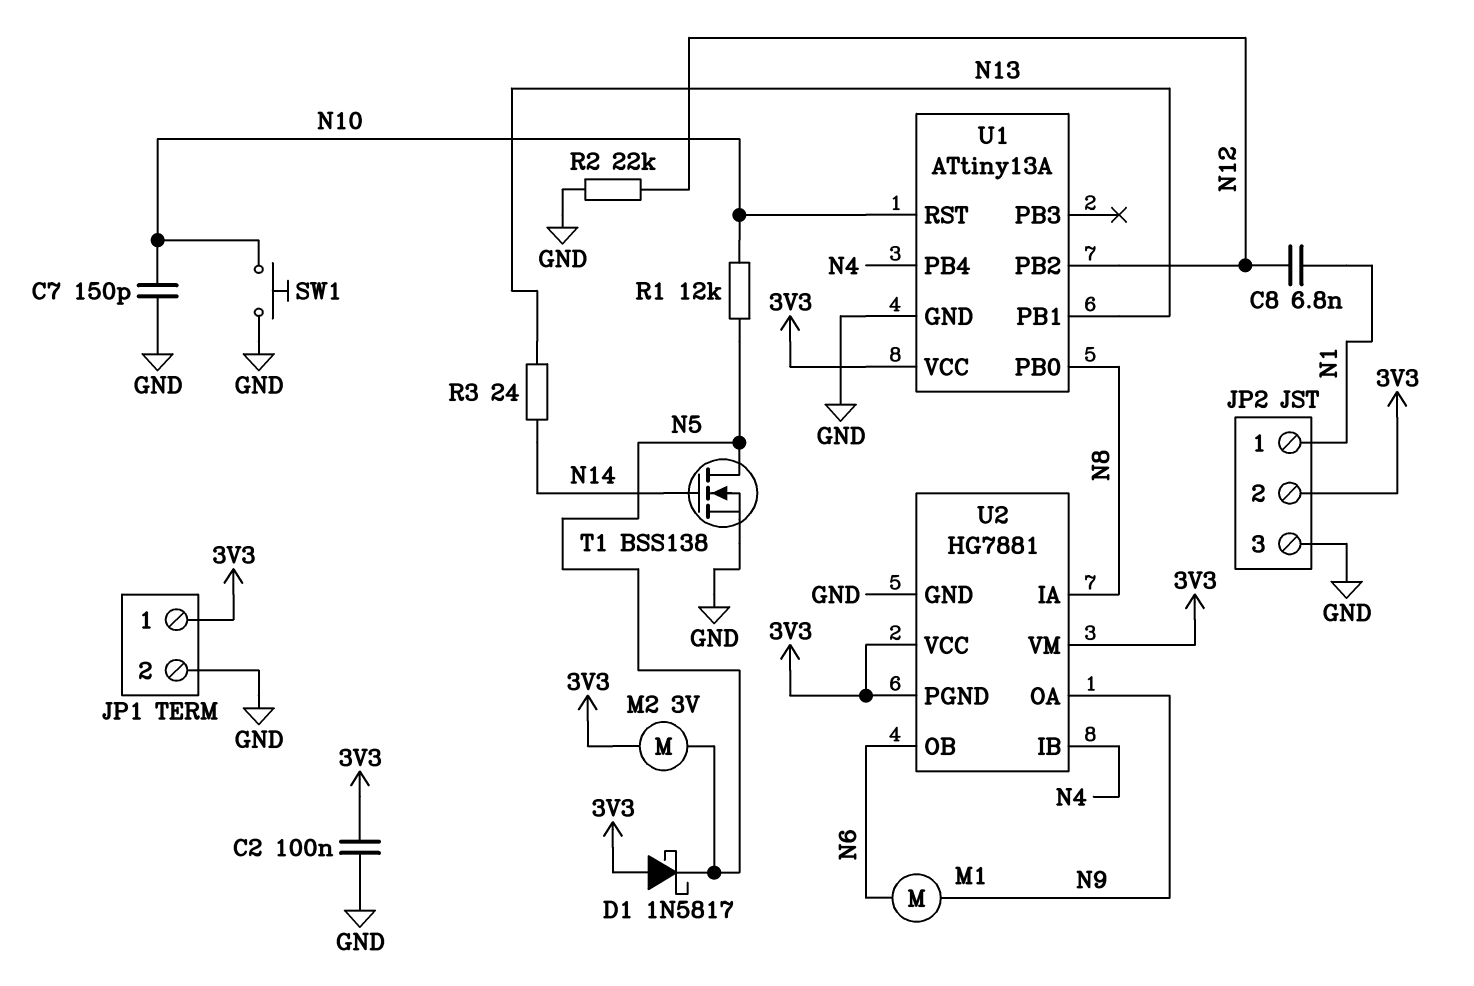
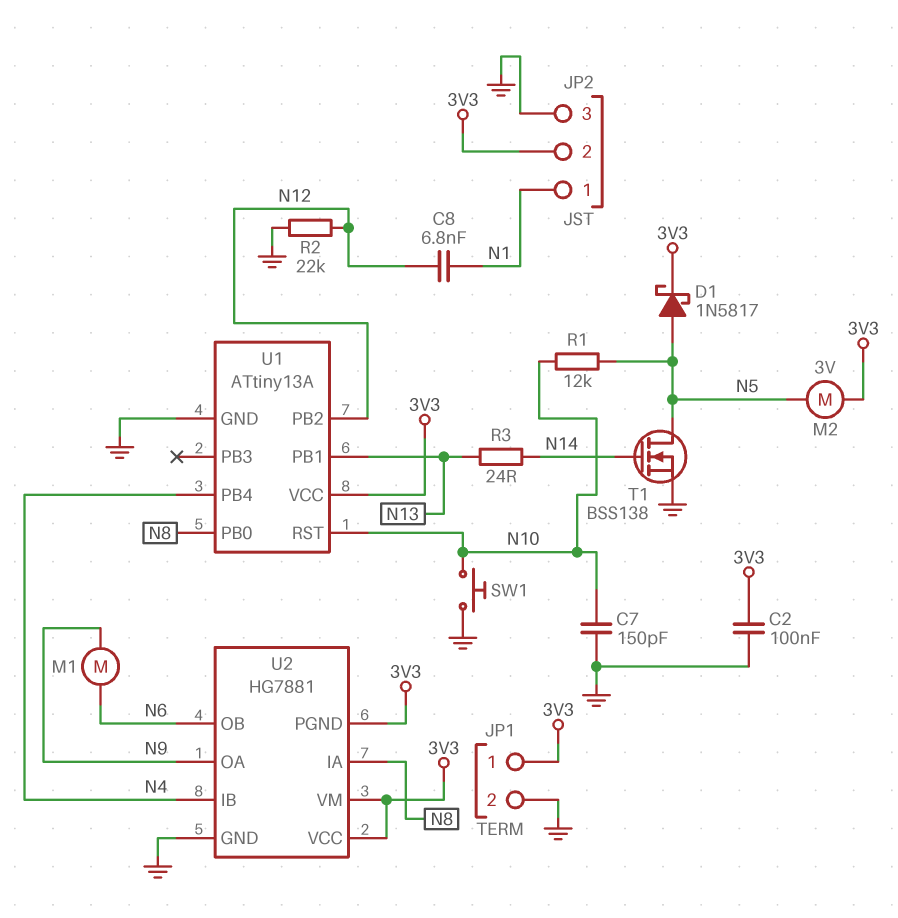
D1: schottky 1N5817 (A 3V3, K N5) -> schottky 1N5817 (A N5, K 3V3)

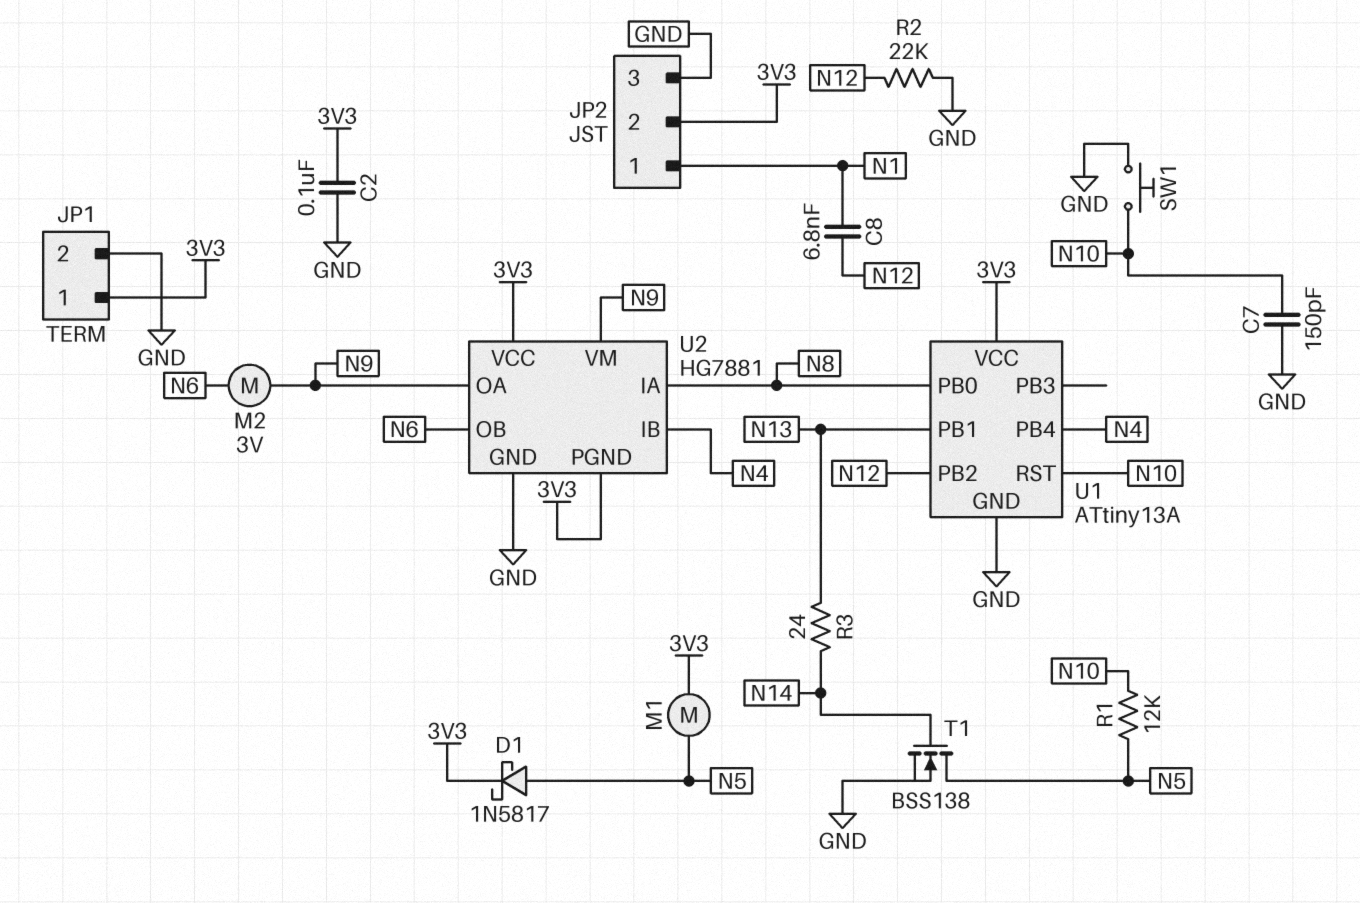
M1: motor (N6, N9) -> motor (3V3, N5)
M2: motor 3V (3V3, N5) -> motor 3V (N6, N9)
U2 pin VM: 3V3 -> N9

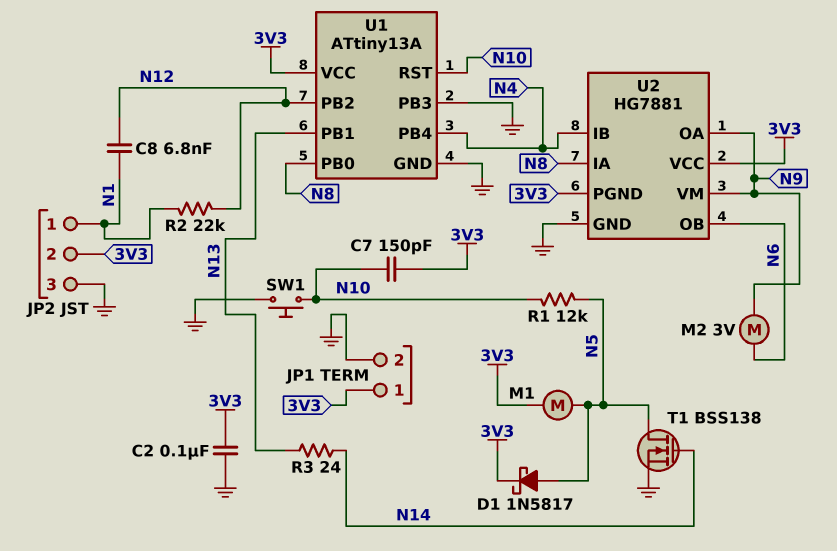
C7: 150pF (GND, N10) -> 150pF (3V3, N10)
R2: 22k (GND, N12) -> 22k (N1, N12)
U1 pin PB3: none -> GND

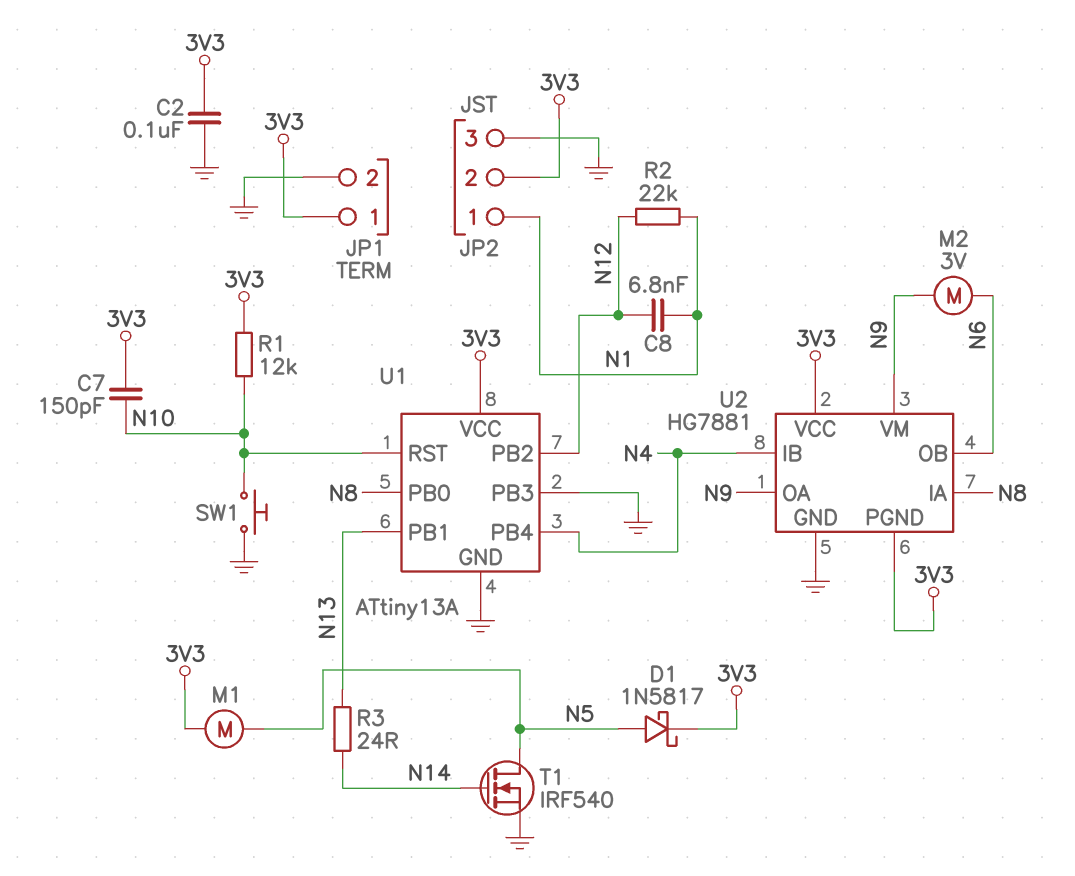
R1: 12k (N5, N10) -> 12k (3V3, N10)
T1: NMOS BSS138 (G N14, D N5, S GND) -> NMOS IRF540 (G N14, D N5, S GND)

